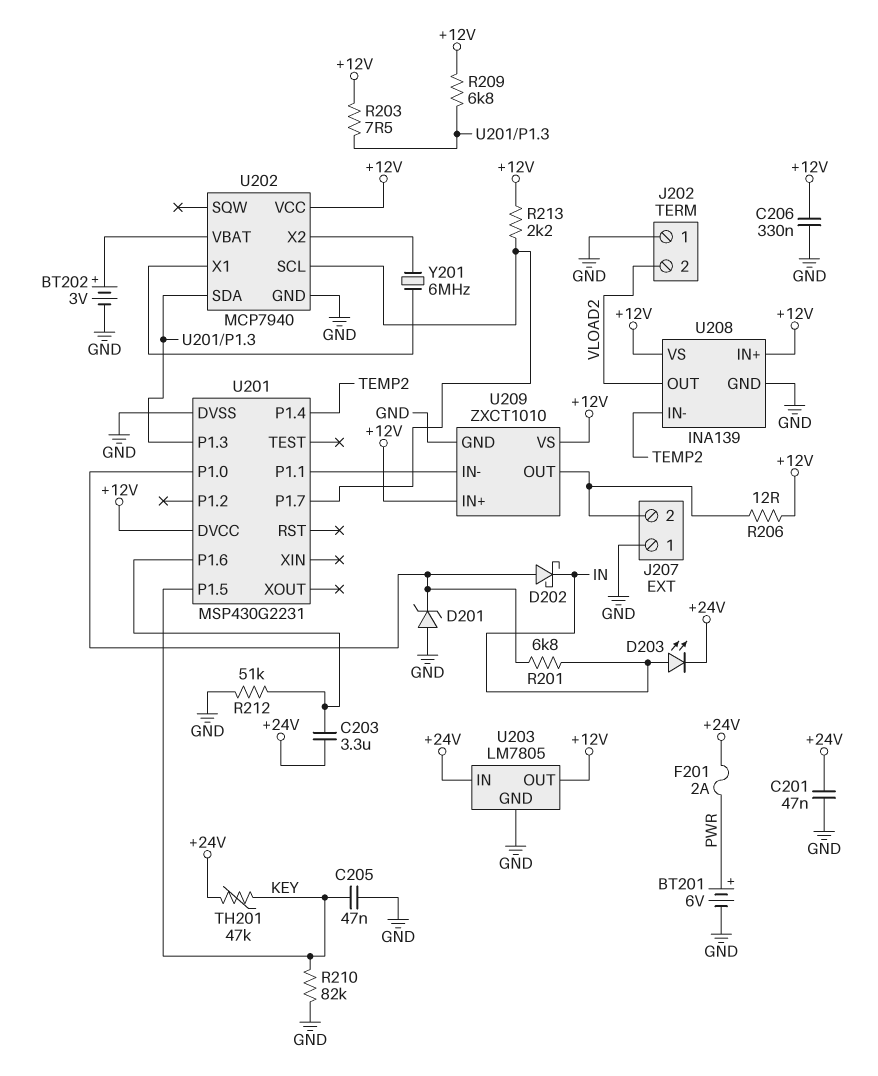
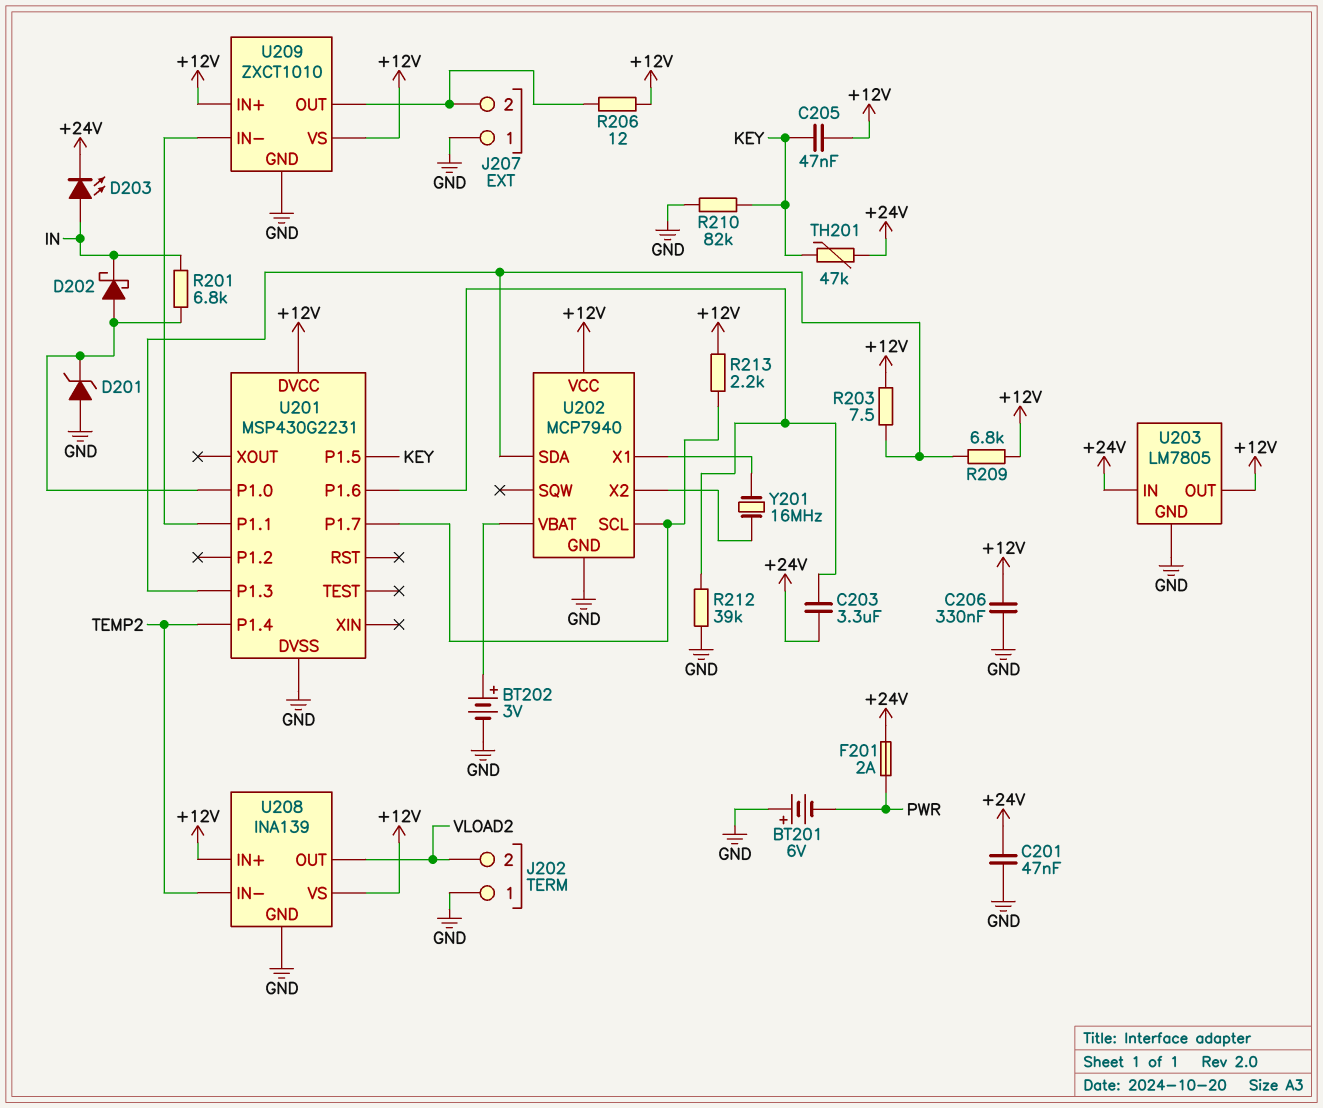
BT201: 6V (plus PWR, minus GND) -> 6V (plus GND, minus PWR)
C205: 47nF (GND, KEY) -> 47nF (+12V, KEY)
R212: 51k (GND, U201/P1.6) -> 39k (GND, U201/P1.6)
Y201: 6MHz (U202/X1, U202/X2) -> 16MHz (U202/X1, U202/X2)

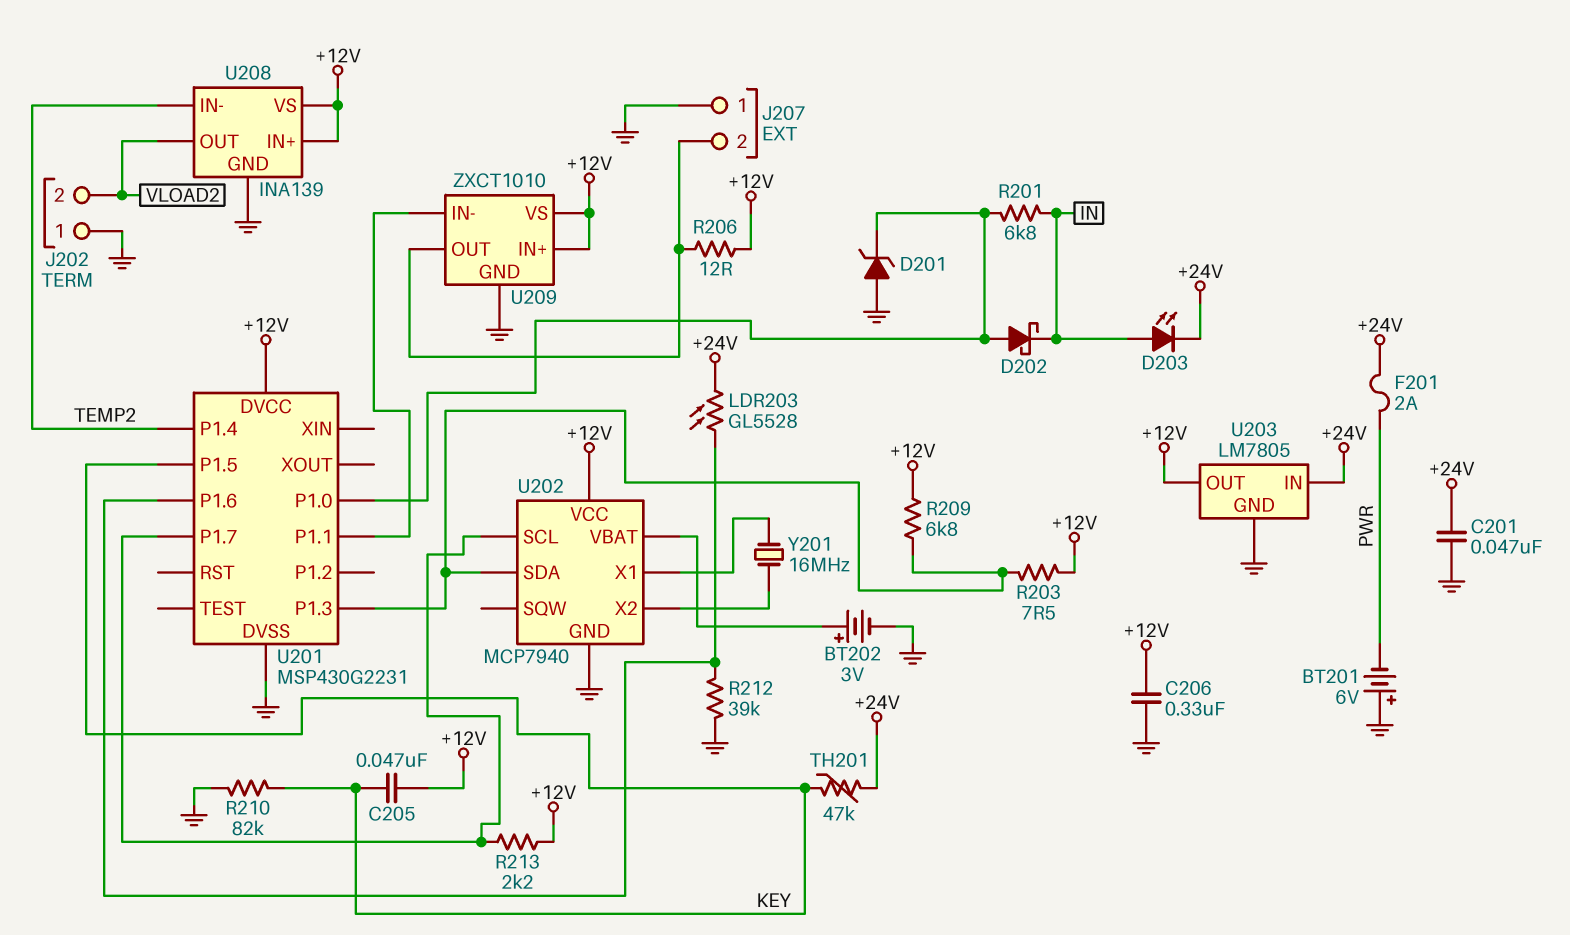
C203: 3.3uF (+24V, U201/P1.6) -> none
LDR203: none -> GL5528 (+24V, U201/P1.6)

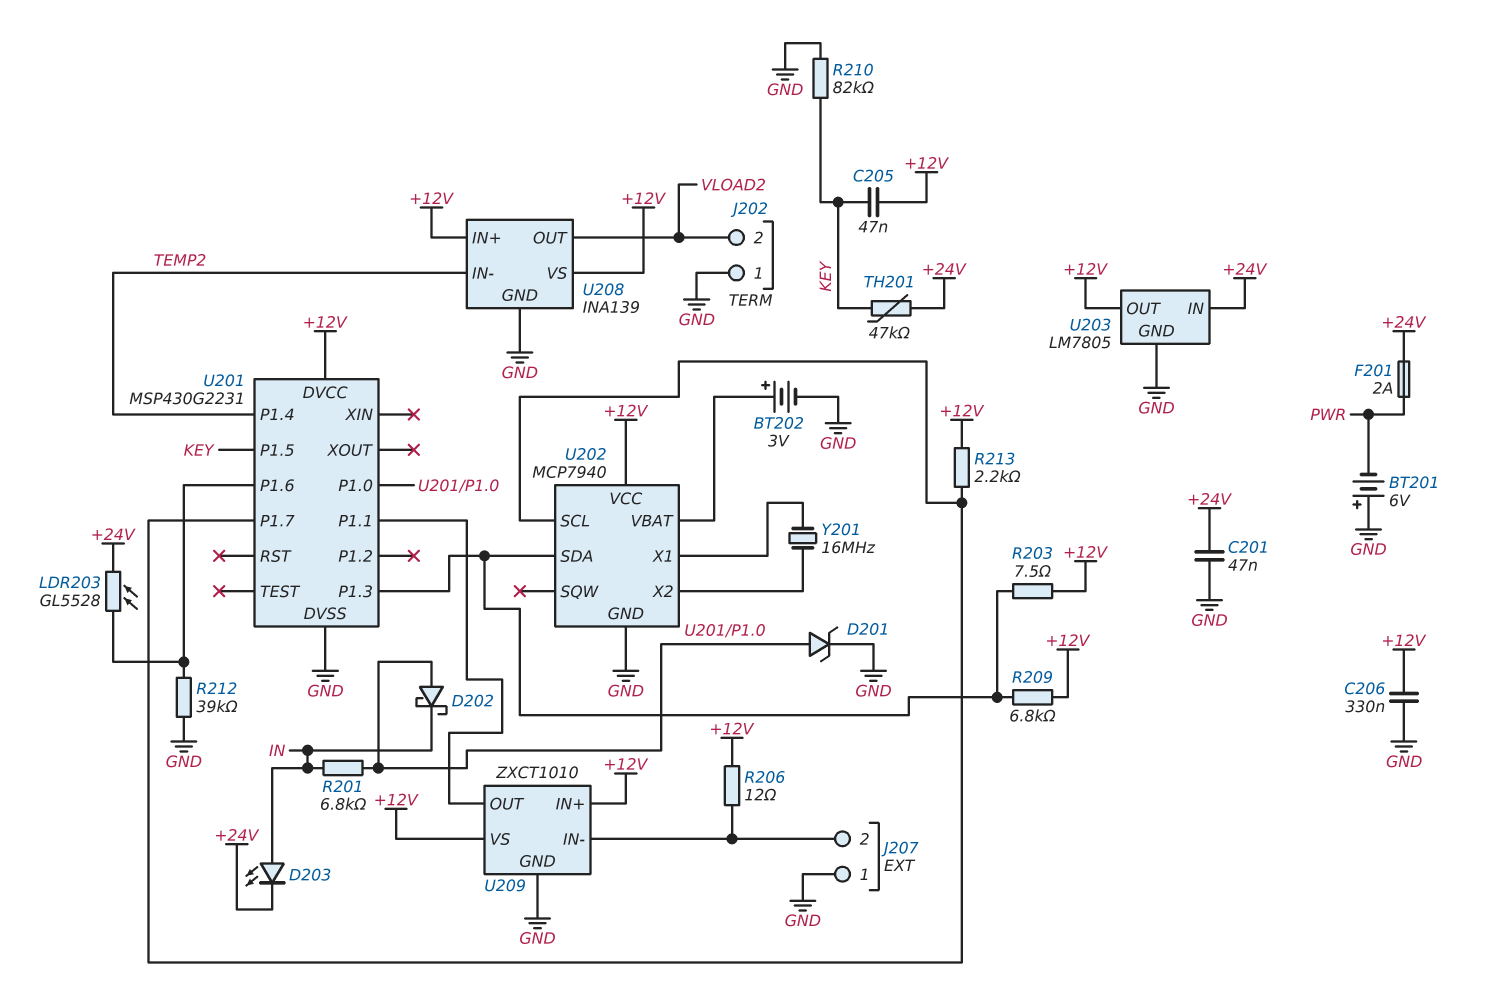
D201: zener (A GND, K U201/P1.0) -> zener (A U201/P1.0, K GND)
U209 pin IN-: U201/P1.1 -> J207/2
U209 pin OUT: J207/2 -> U201/P1.1

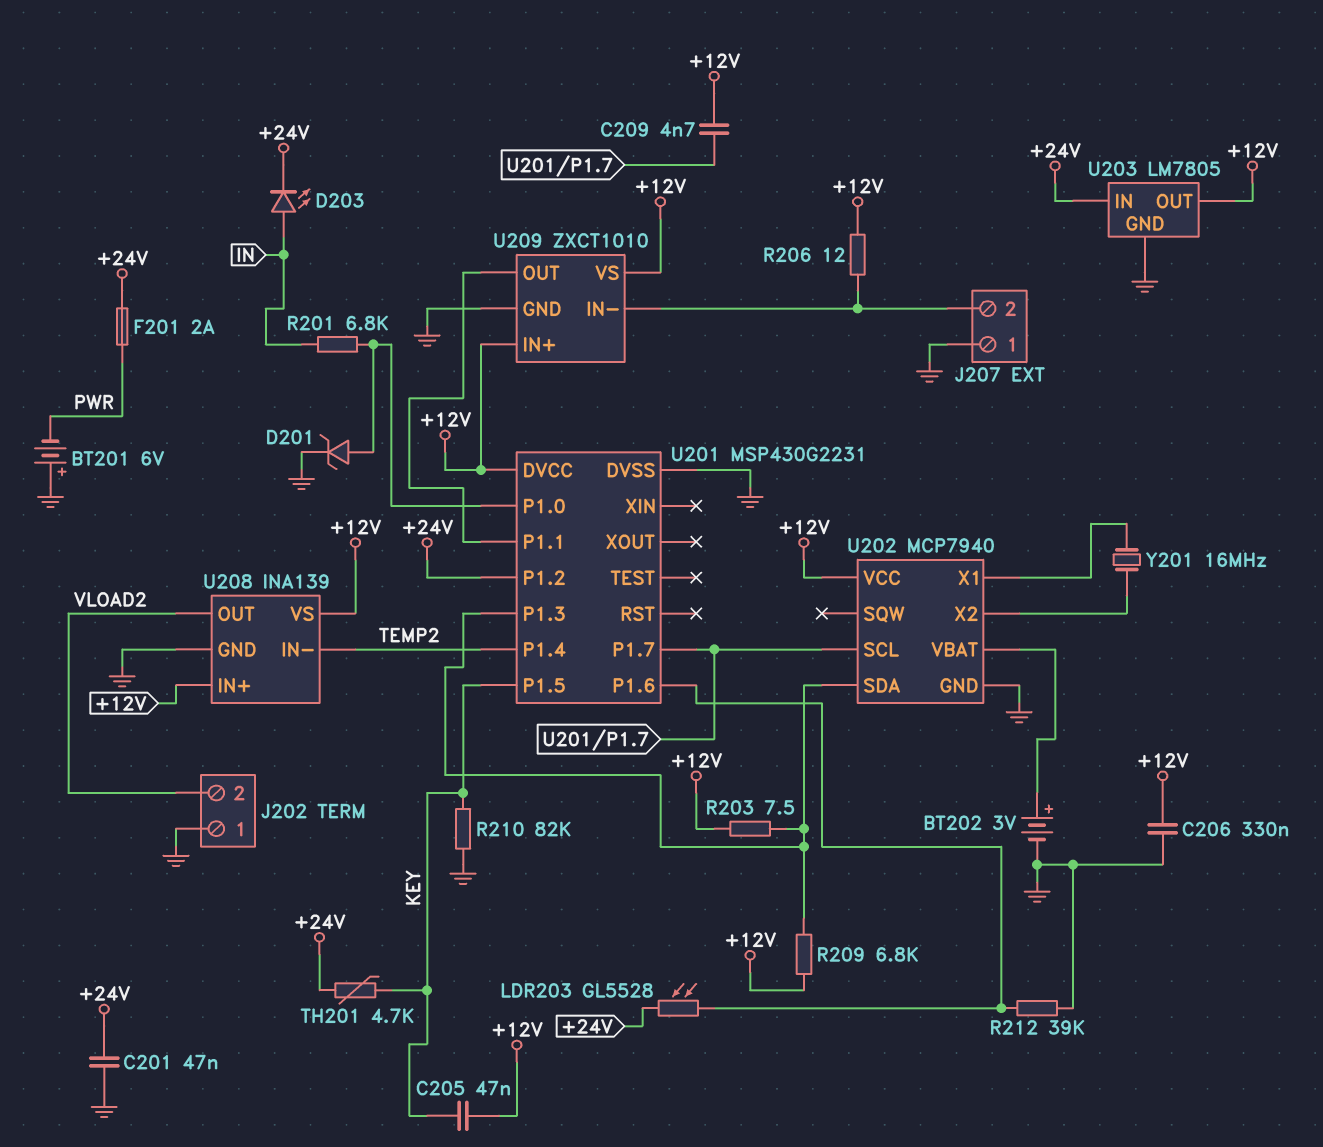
C209: none -> 4.7nF (+12V, U201/P1.7)
D202: schottky (A U201/P1.0, K IN) -> none
R213: 2.2k (+12V, U201/P1.7) -> none
TH201: 47k (+24V, KEY) -> 4.7k (+24V, KEY)
U201 pin P1.2: none -> +24V

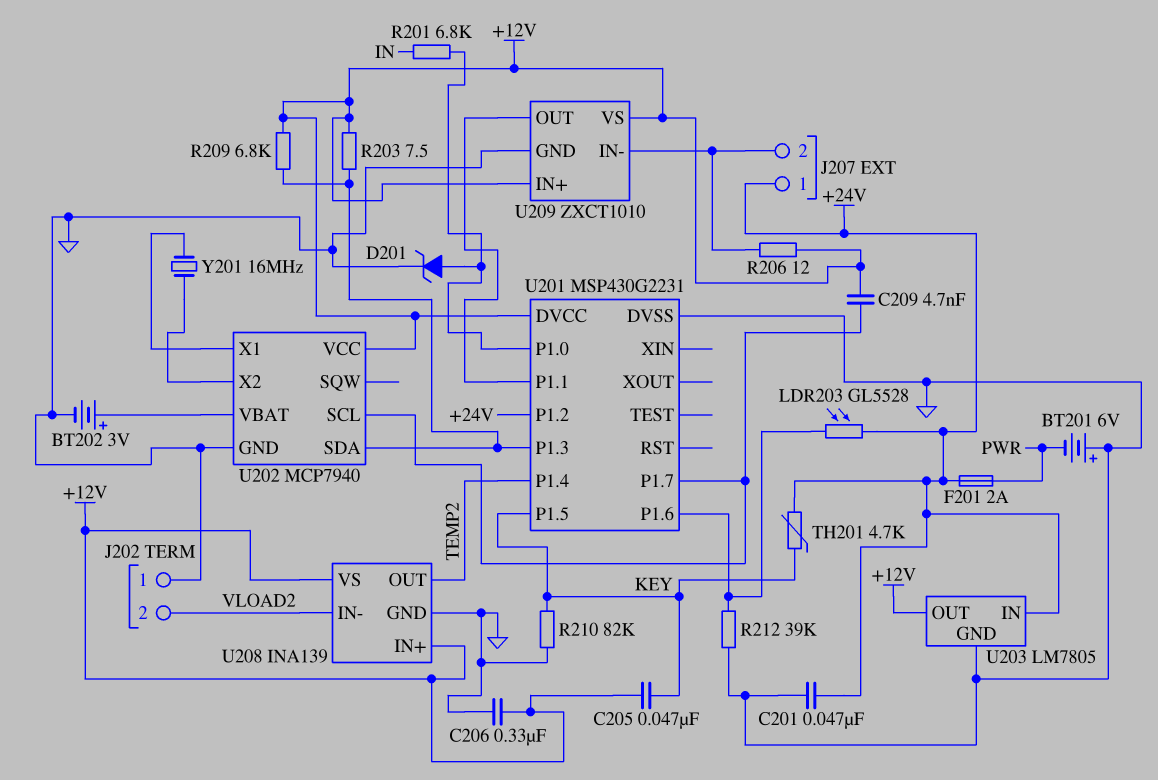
D203: LED (A IN, K +24V) -> none
J207 pin 1: GND -> +24V
U208 pin IN-: TEMP2 -> VLOAD2
U208 pin OUT: VLOAD2 -> TEMP2

